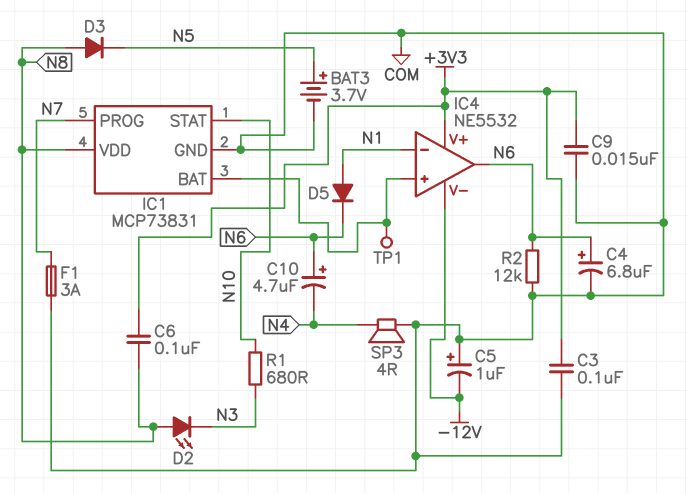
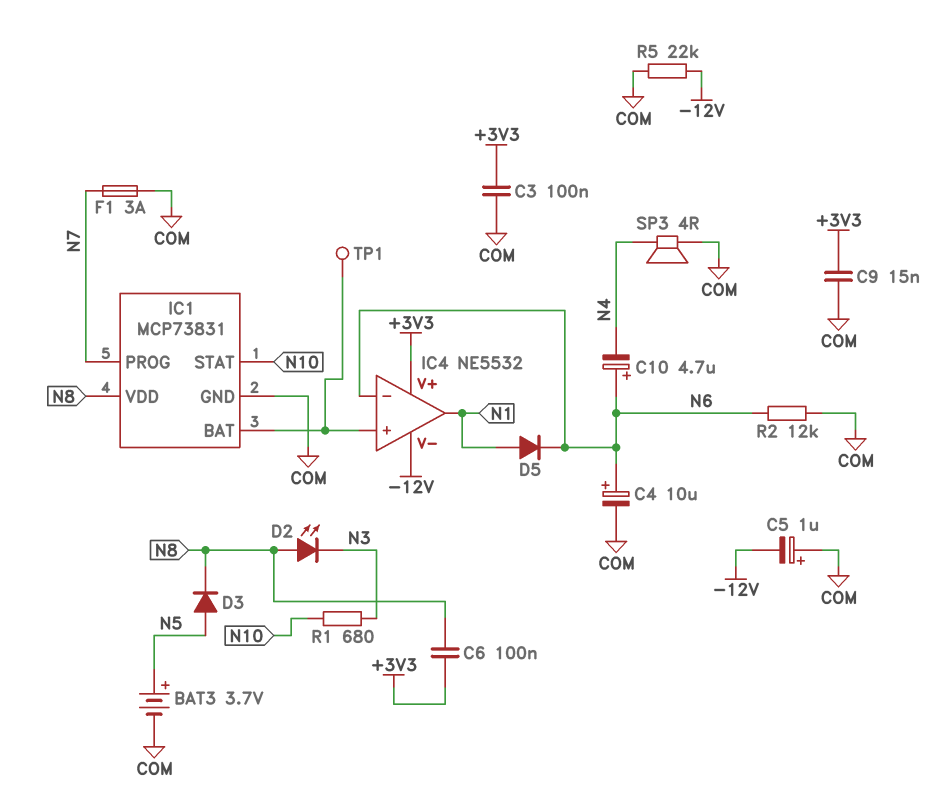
C4: 6.8uF (plus N6, minus COM) -> 10uF (plus N6, minus COM)
D3: diode (A N8, K N5) -> diode (A N5, K N8)
IC4 pin in-: N1 -> N6
IC4 pin out: N6 -> N1
R5: none -> 22k (-12V, COM)

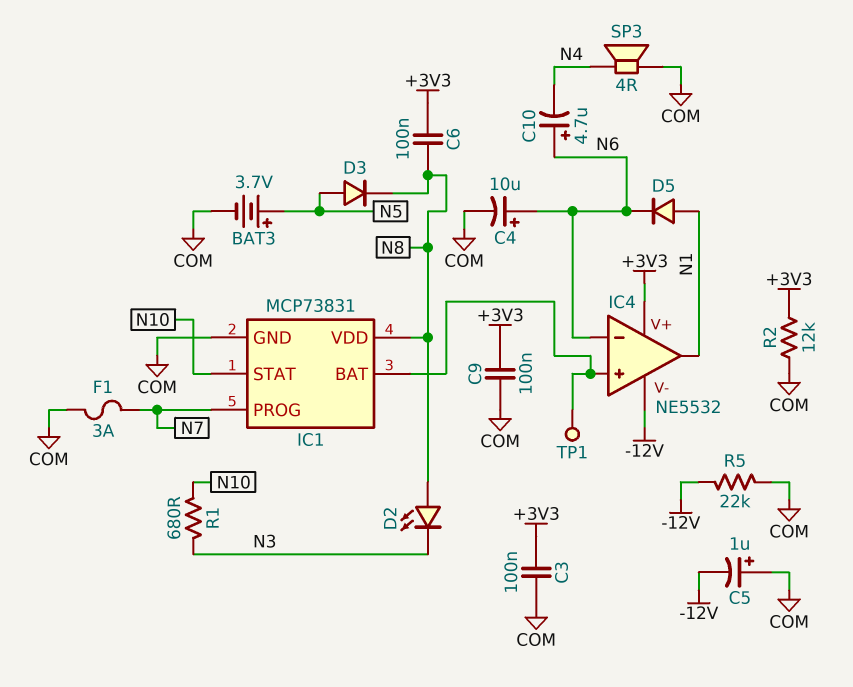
C9: 15nF (+3V3, COM) -> 100nF (+3V3, COM)
R2: 12k (COM, N6) -> 12k (+3V3, COM)

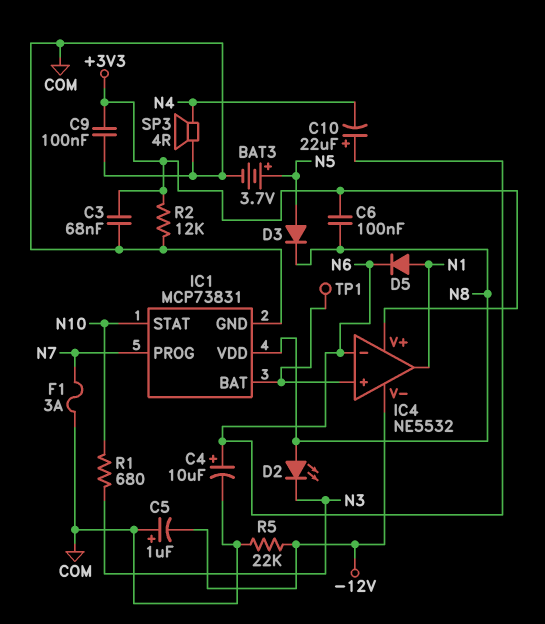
C3: 100nF (+3V3, COM) -> 68nF (+3V3, COM)
C10: 4.7uF (plus N6, minus N4) -> 22uF (plus N6, minus N4)

